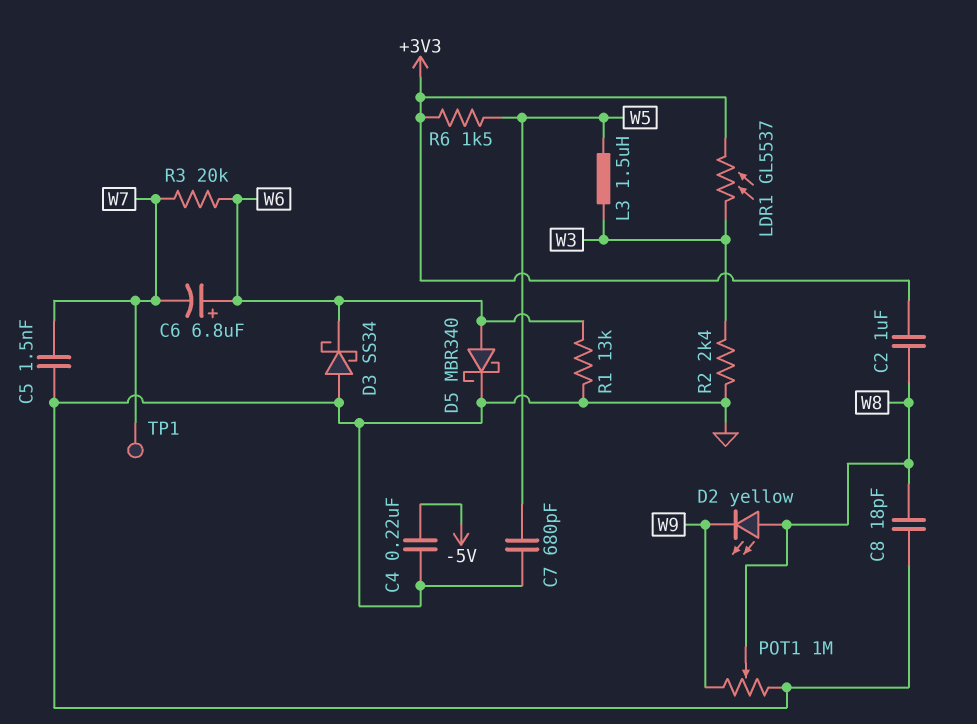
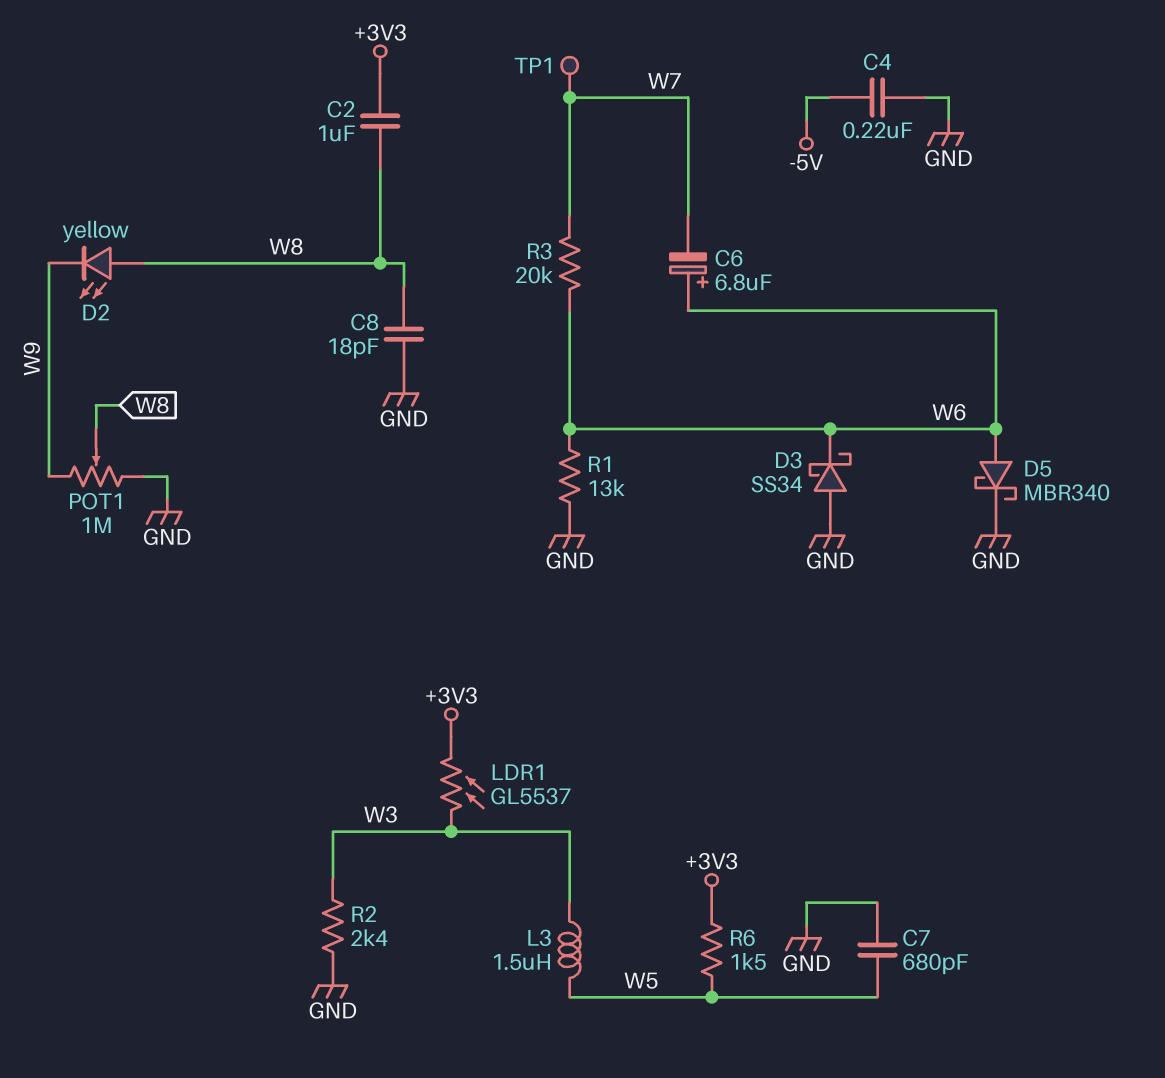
C5: 1.5nF (GND, W7) -> none

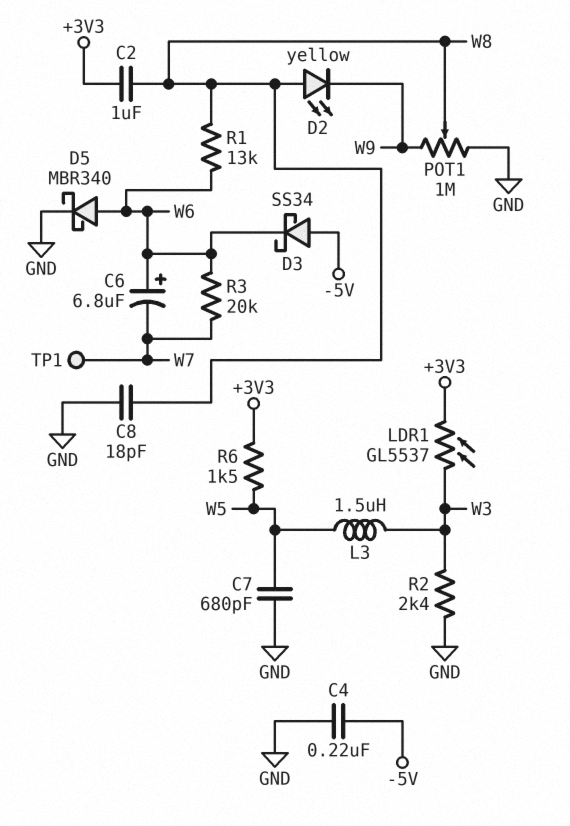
D3: schottky SS34 (A GND, K W6) -> schottky SS34 (A -5V, K W6)
R1: 13k (GND, W6) -> 13k (W6, W8)

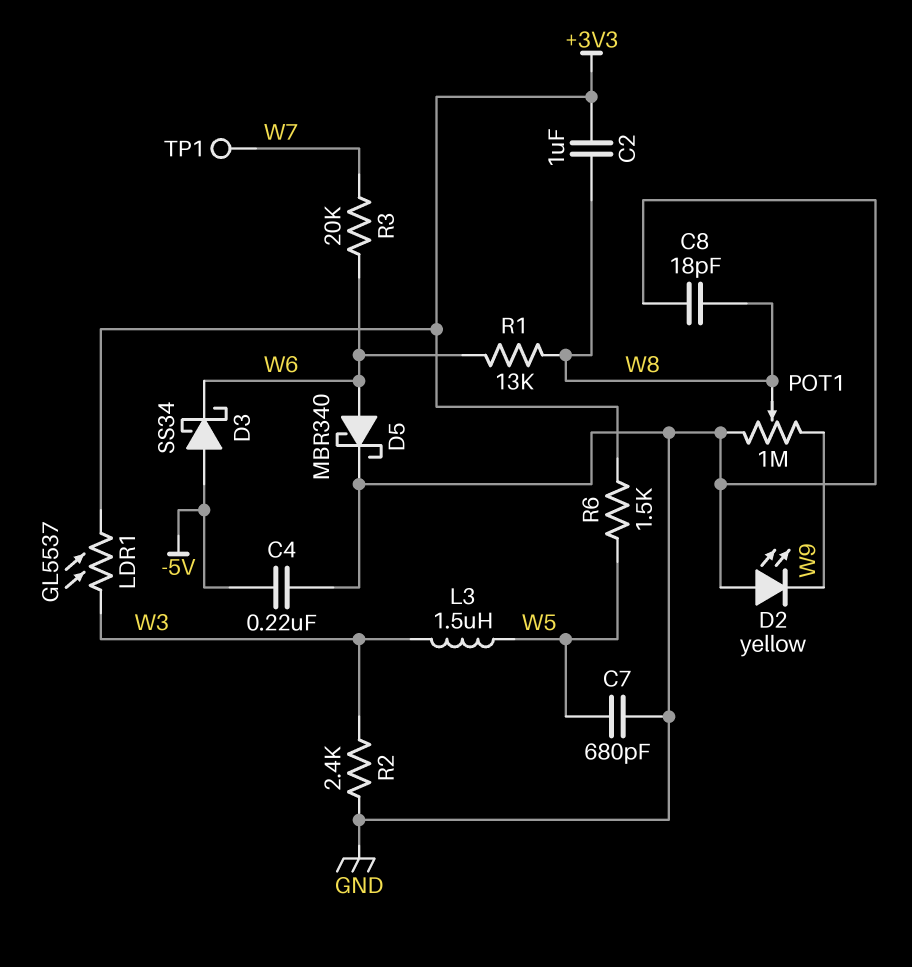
C6: 6.8uF (plus W6, minus W7) -> none
D2: LED yellow (A W8, K W9) -> LED yellow (A GND, K W9)

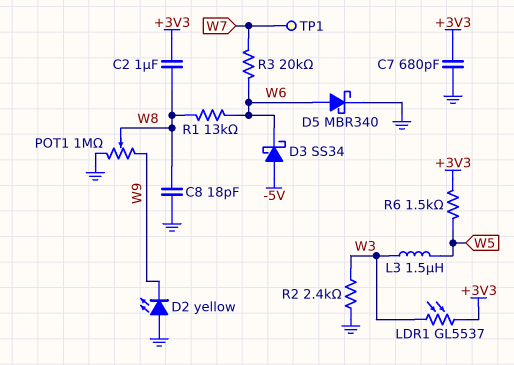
C4: 220nF (-5V, GND) -> none
C7: 680pF (GND, W5) -> 680pF (+3V3, GND)

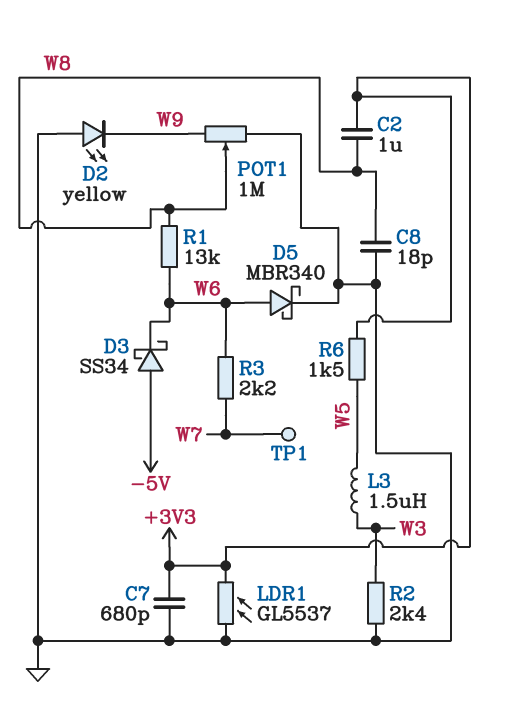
LDR1: GL5537 (+3V3, W3) -> GL5537 (+3V3, GND)
R3: 20k (W6, W7) -> 2.2k (W6, W7)

